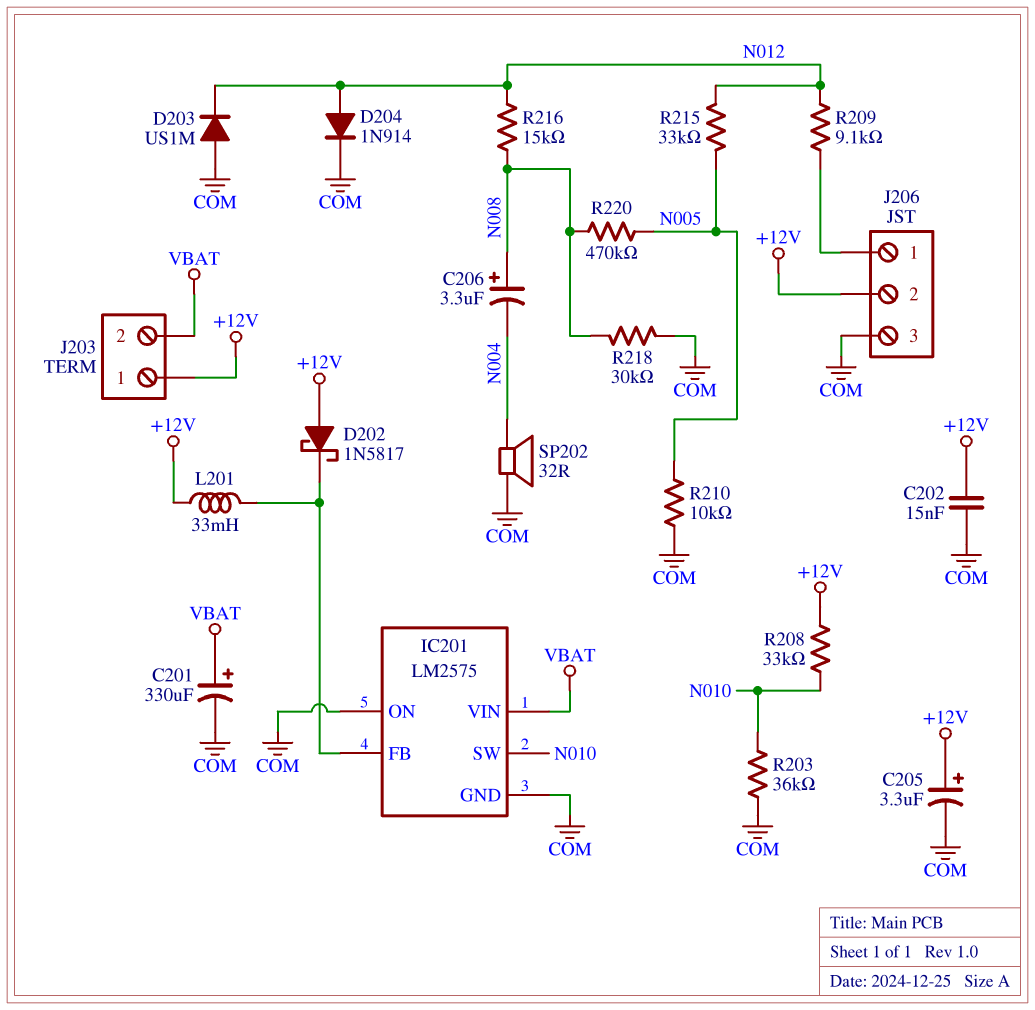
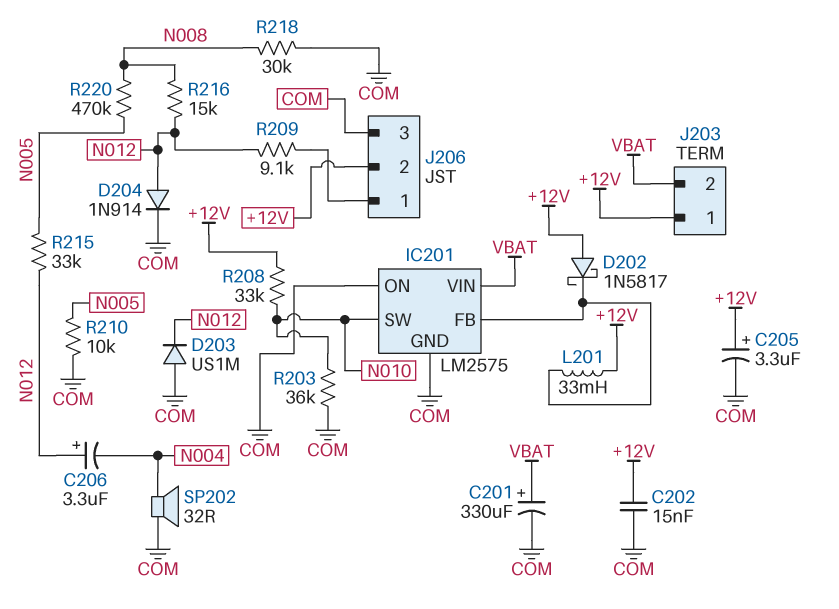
C206: 3.3uF (plus N008, minus N004) -> 3.3uF (plus N012, minus N004)

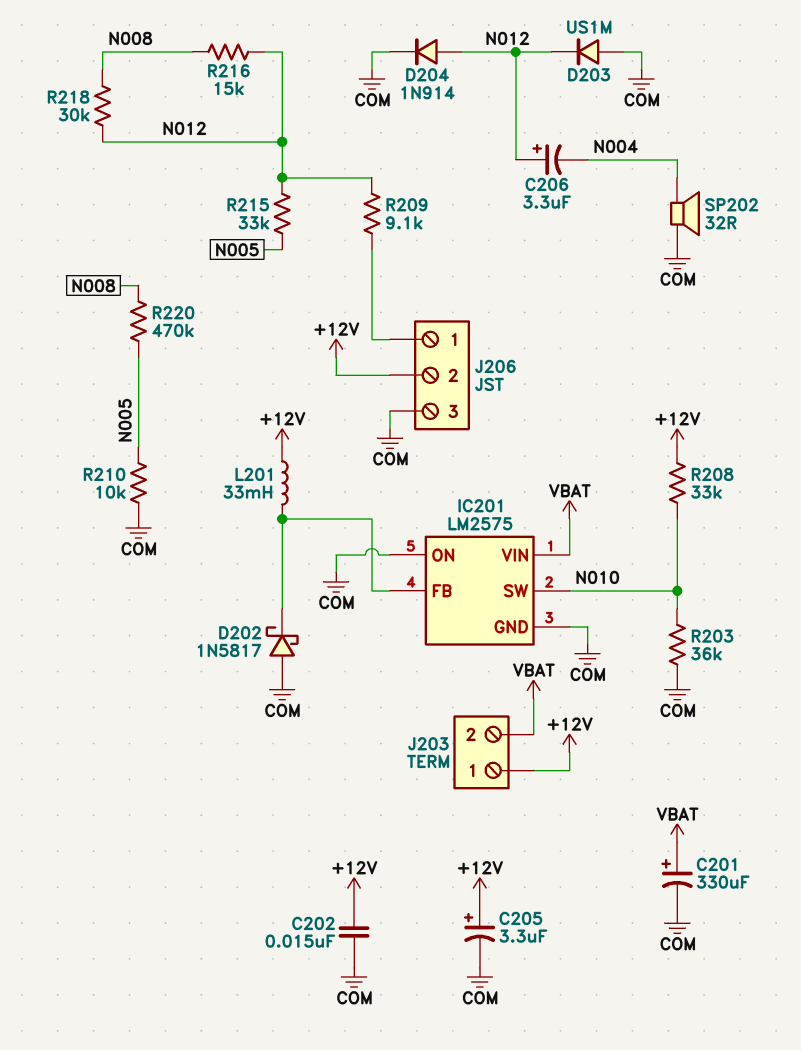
D202: schottky 1N5817 (A +12V, K IC201/FB) -> schottky 1N5817 (A COM, K IC201/FB)
R218: 30k (COM, N008) -> 30k (N008, N012)

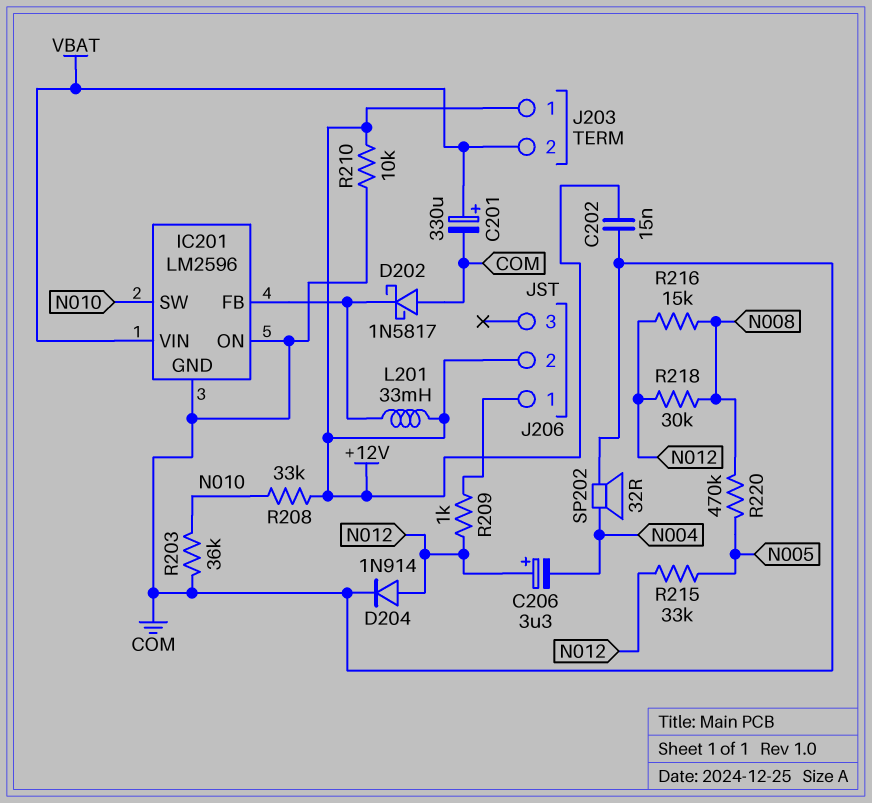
C205: 3.3uF (plus +12V, minus COM) -> none
D203: diode US1M (A COM, K N012) -> none
IC201: LM2575 -> LM2596
J206 pin 3: COM -> none
R209: 9.1k (J206/1, N012) -> 1k (J206/1, N012)
R210: 10k (COM, N005) -> 10k (+12V, COM)

